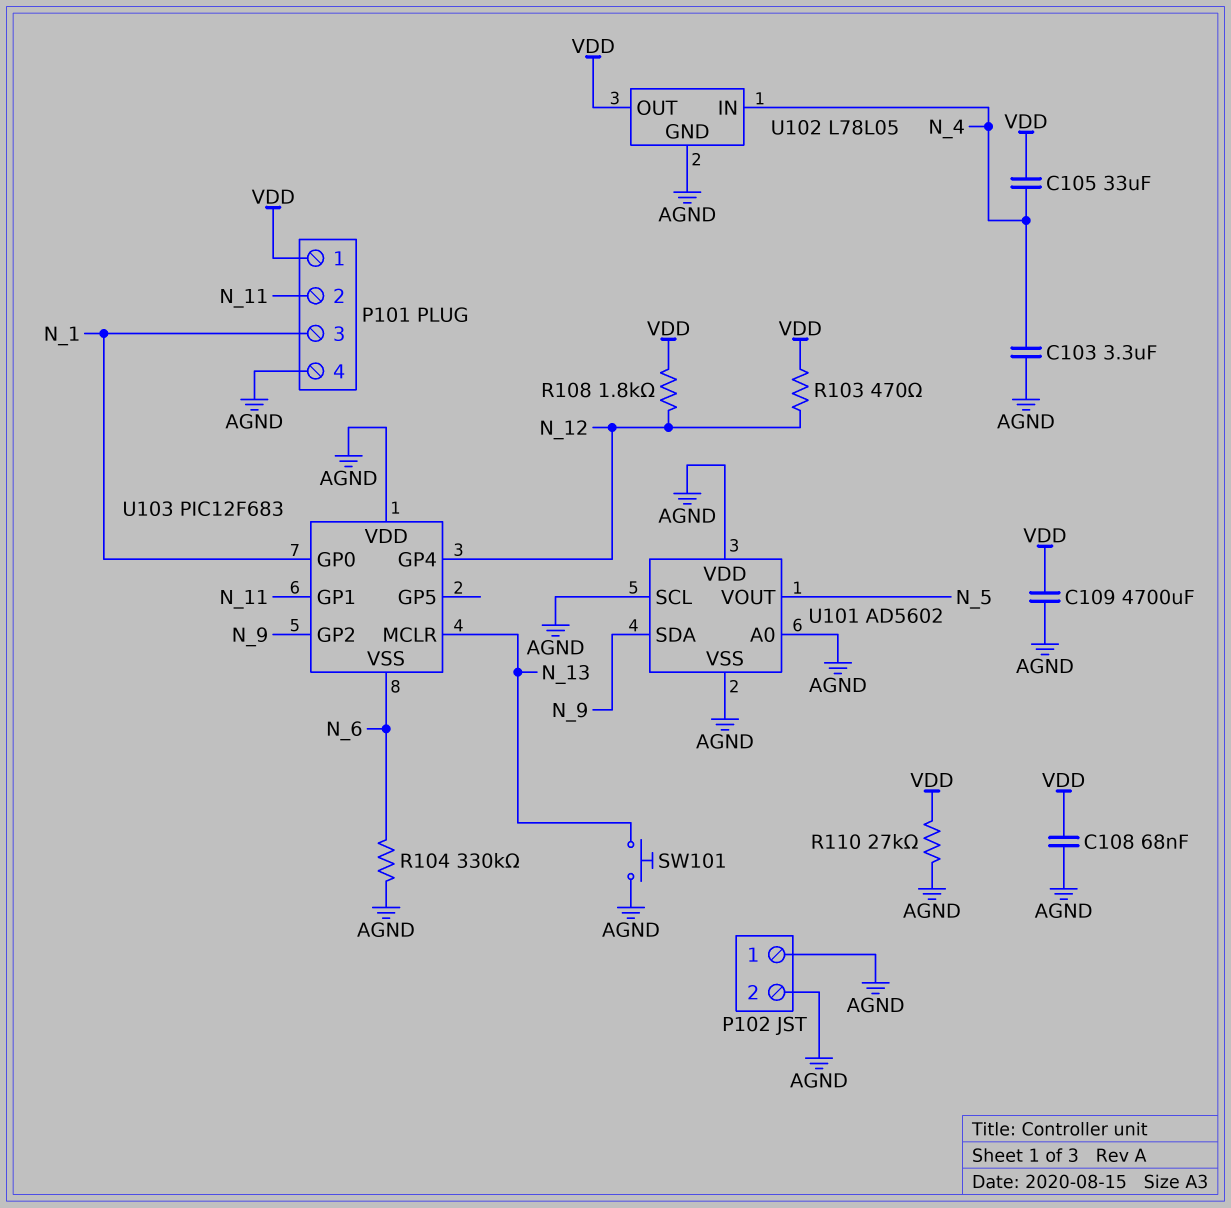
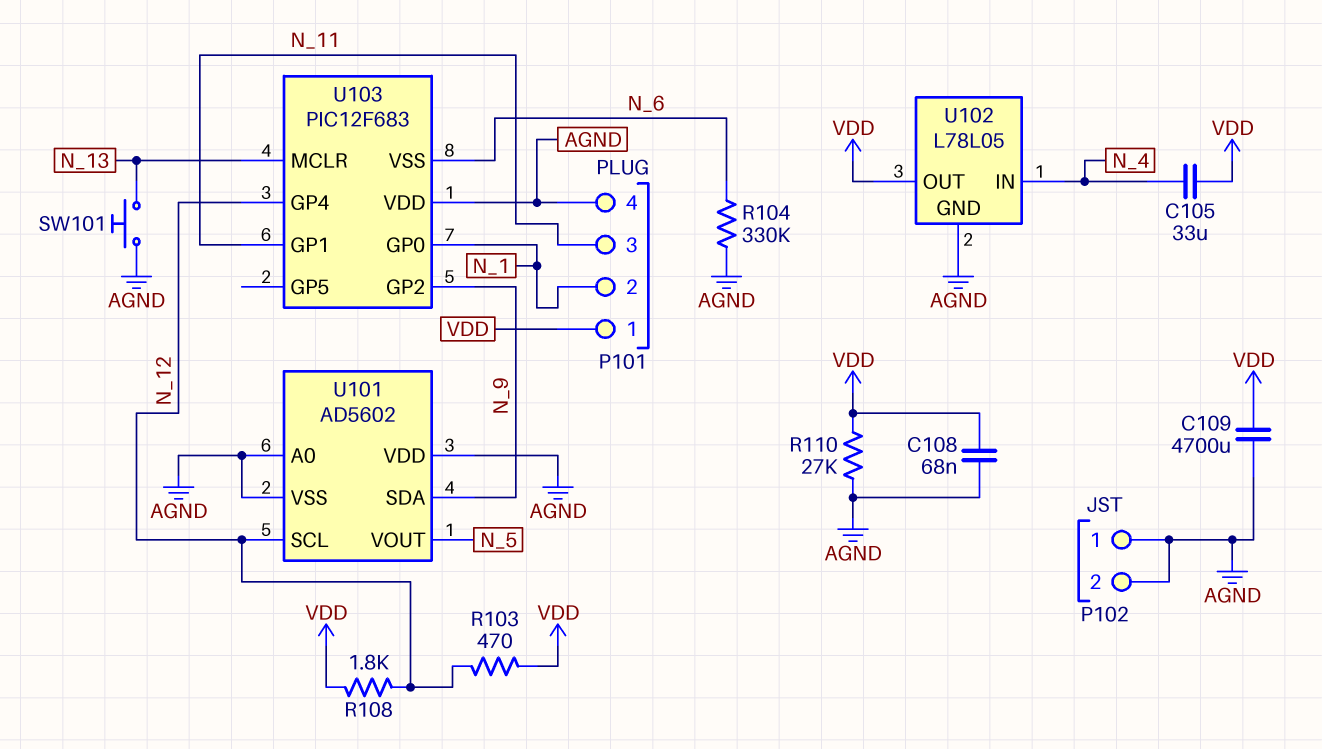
C103: 3.3uF (AGND, N_4) -> none
P101 pin 2: N_11 -> N_1
P101 pin 3: N_1 -> N_11
U101 pin SCL: AGND -> N_12

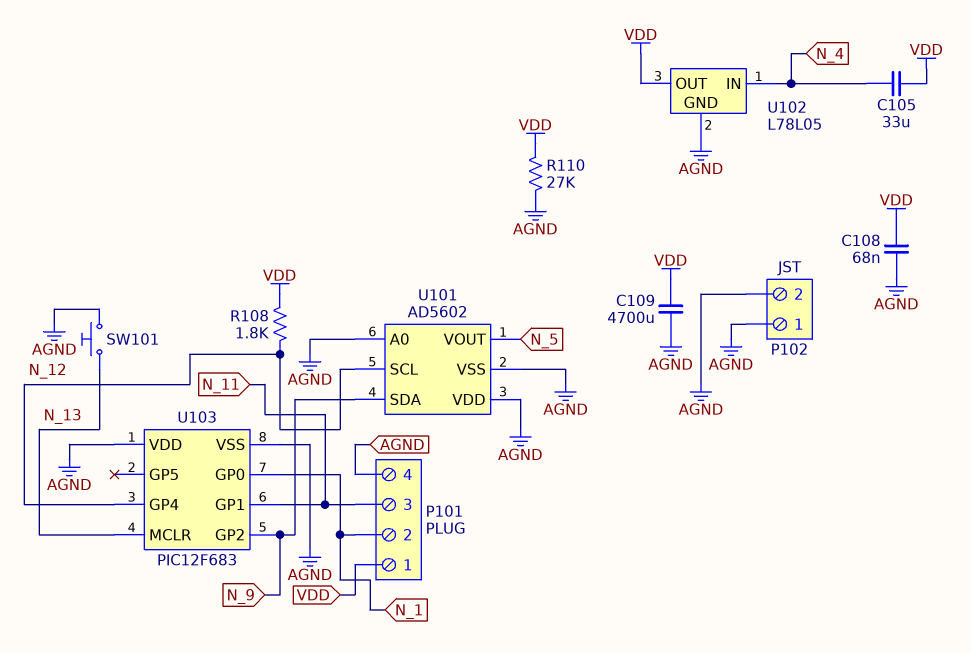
R103: 470 (N_12, VDD) -> none
R104: 330k (AGND, N_6) -> none
U103 pin VSS: N_6 -> AGND

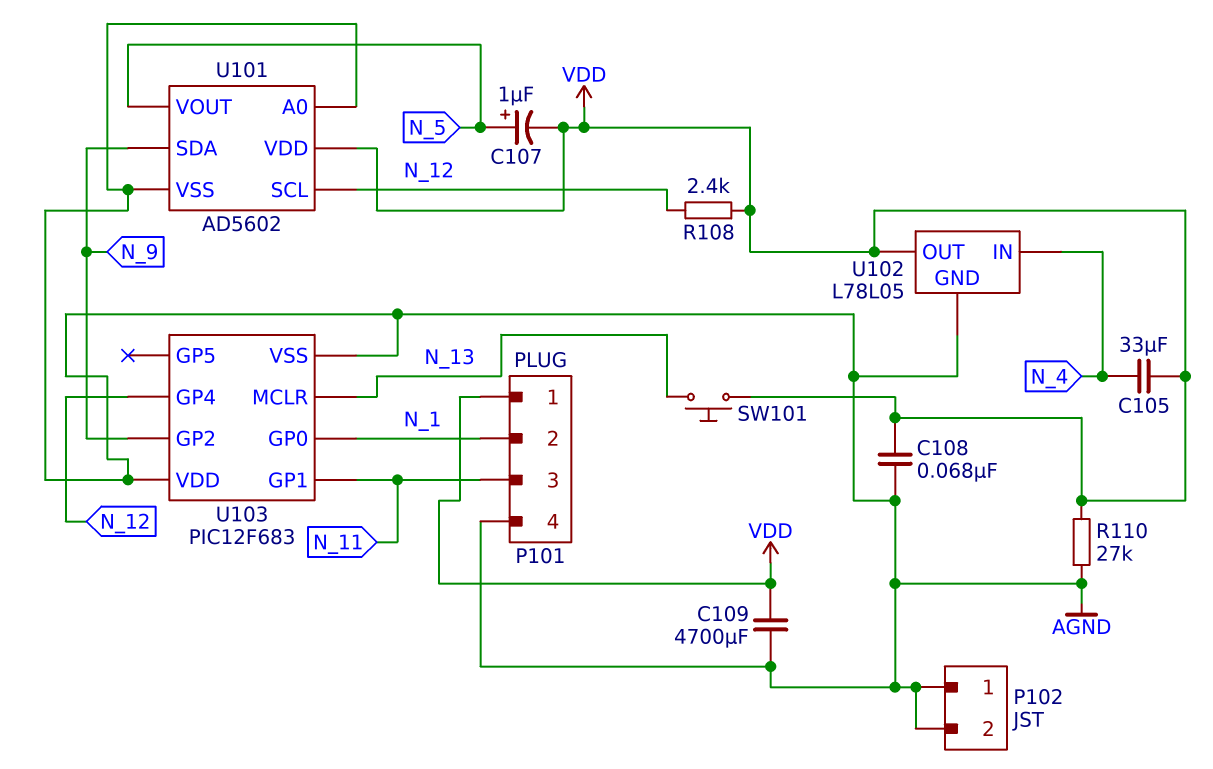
C107: none -> 1uF (plus N_5, minus VDD)
R108: 1.8k (N_12, VDD) -> 2.4k (N_12, VDD)
SW101: button (AGND, N_13) -> button (N_13, VDD)
U101 pin VDD: AGND -> VDD

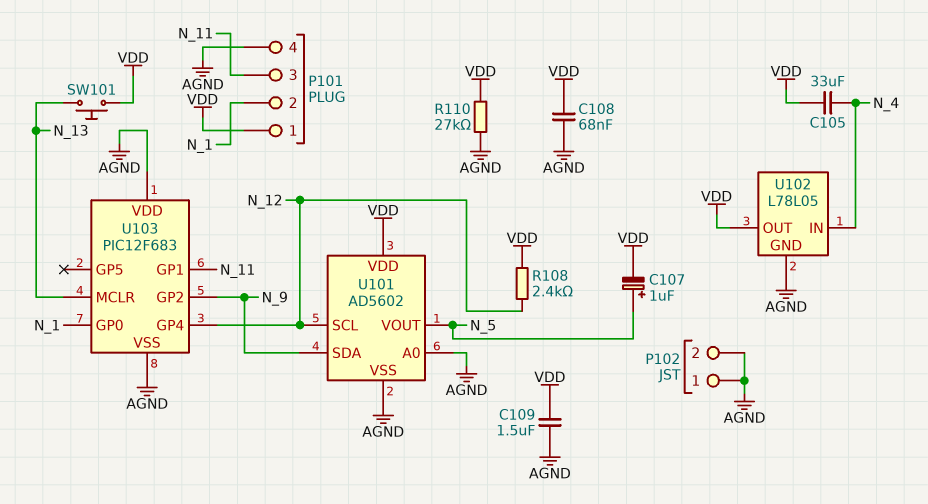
C109: 4700uF (AGND, VDD) -> 1.5uF (AGND, VDD)

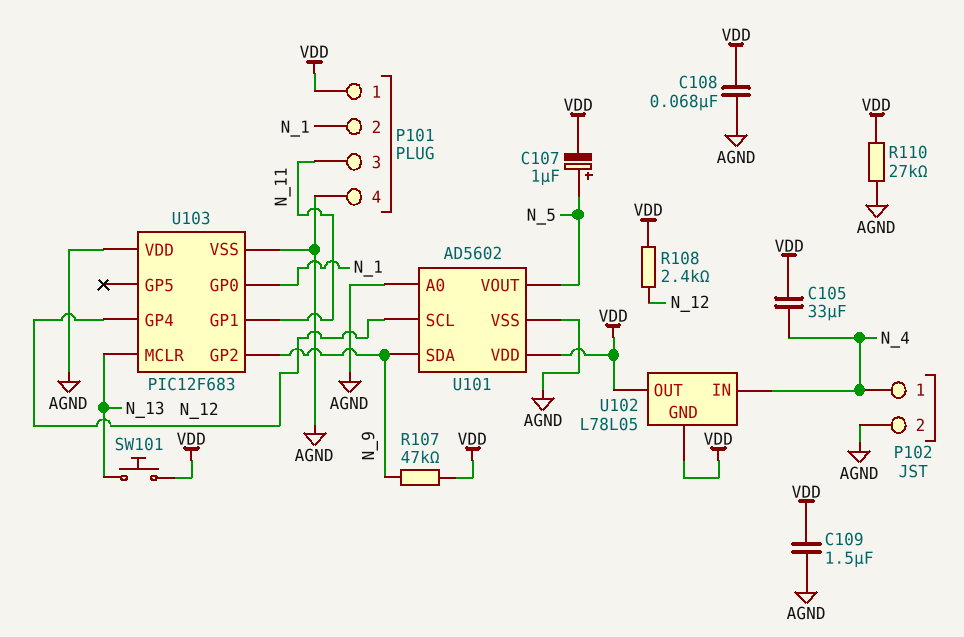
P102 pin 1: AGND -> N_4
R107: none -> 47k (N_9, VDD)
U102 pin GND: AGND -> VDD

